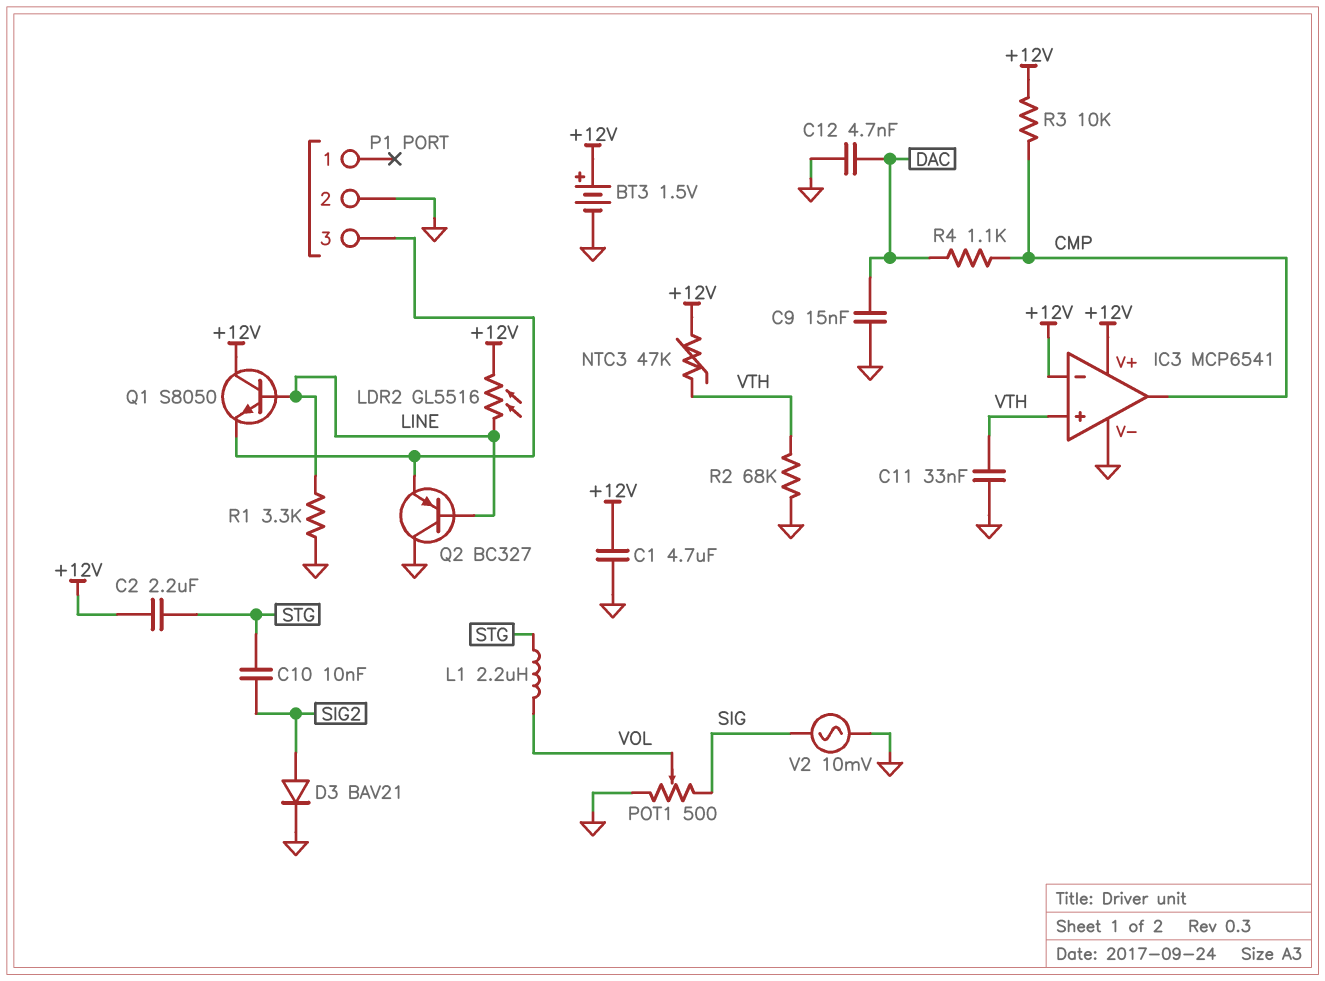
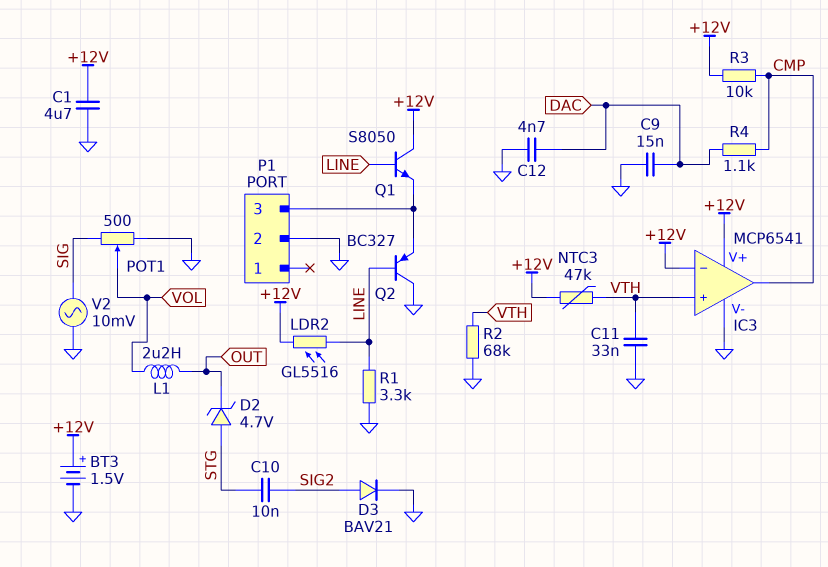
C2: 2.2uF (+12V, STG) -> none
D2: none -> zener 4.7V (A STG, K OUT)
L1: 2.2uH (STG, VOL) -> 2.2uH (OUT, VOL)

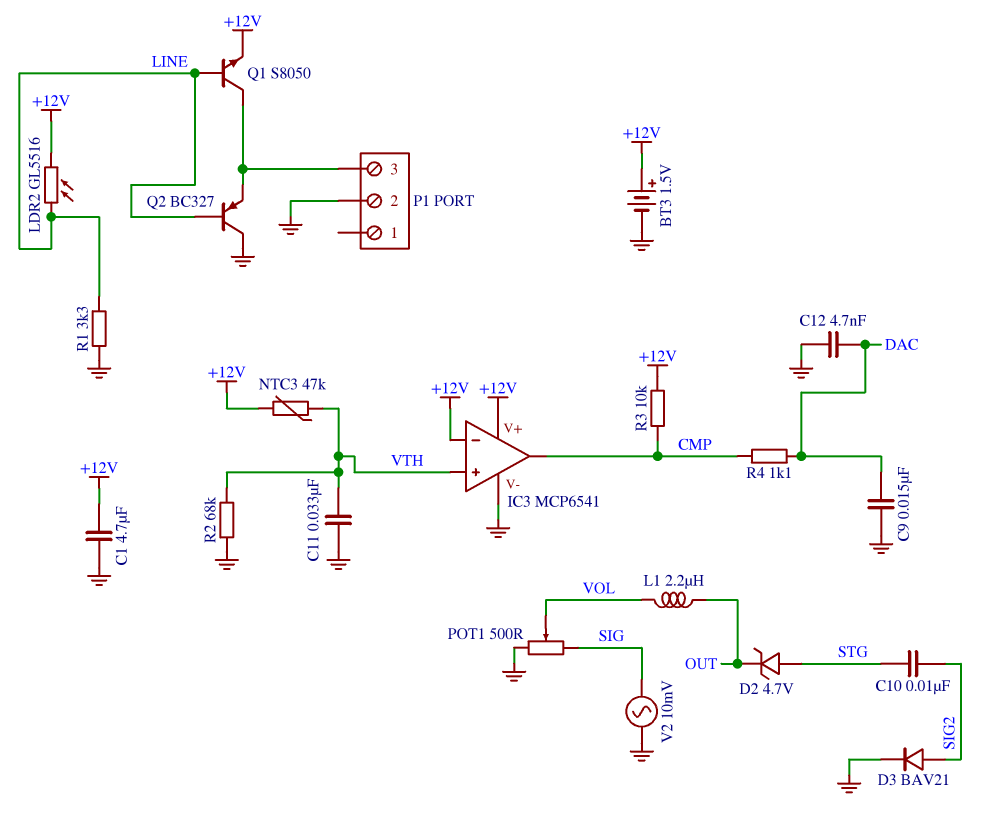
Q1: NPN S8050 (B LINE, C +12V, E P1/3) -> NPN S8050 (B LINE, C P1/3, E +12V)

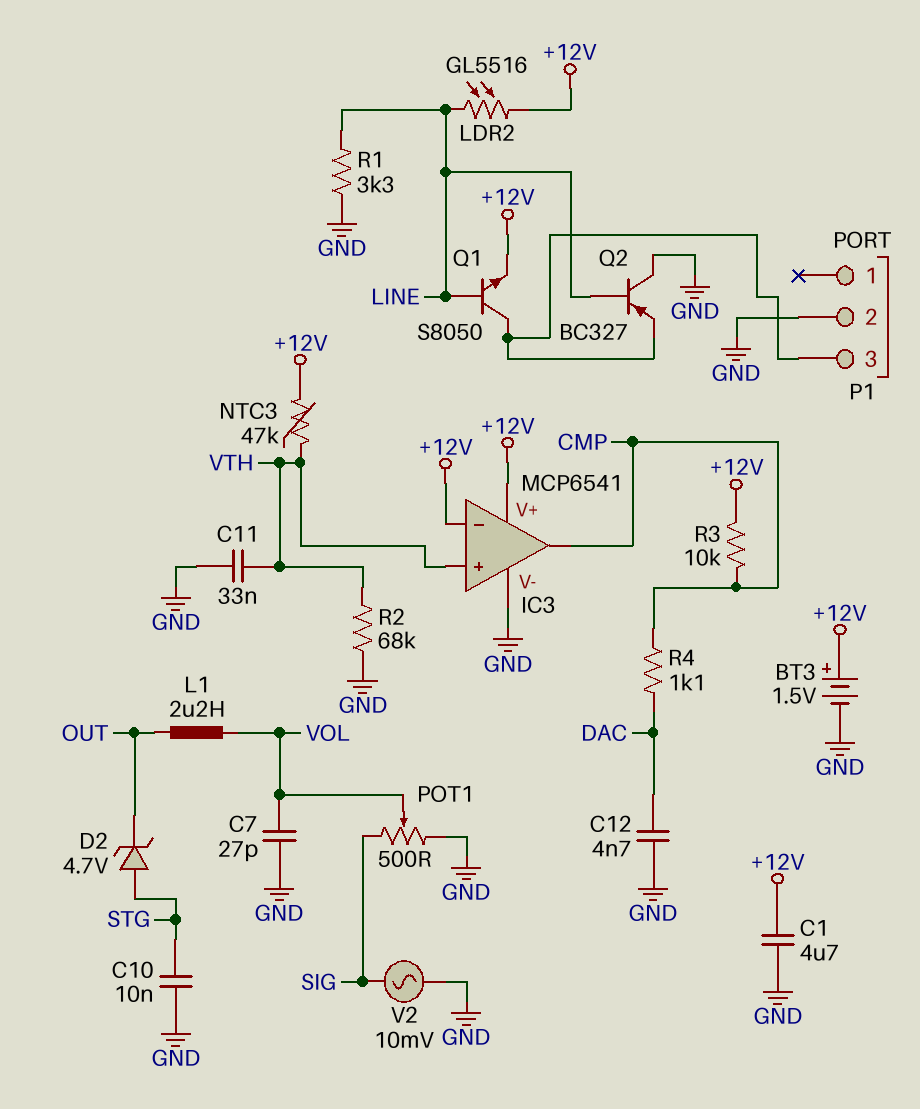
C7: none -> 27pF (GND, VOL)
C9: 15nF (DAC, GND) -> none
C10: 10nF (SIG2, STG) -> 10nF (GND, STG)
D3: diode BAV21 (A SIG2, K GND) -> none

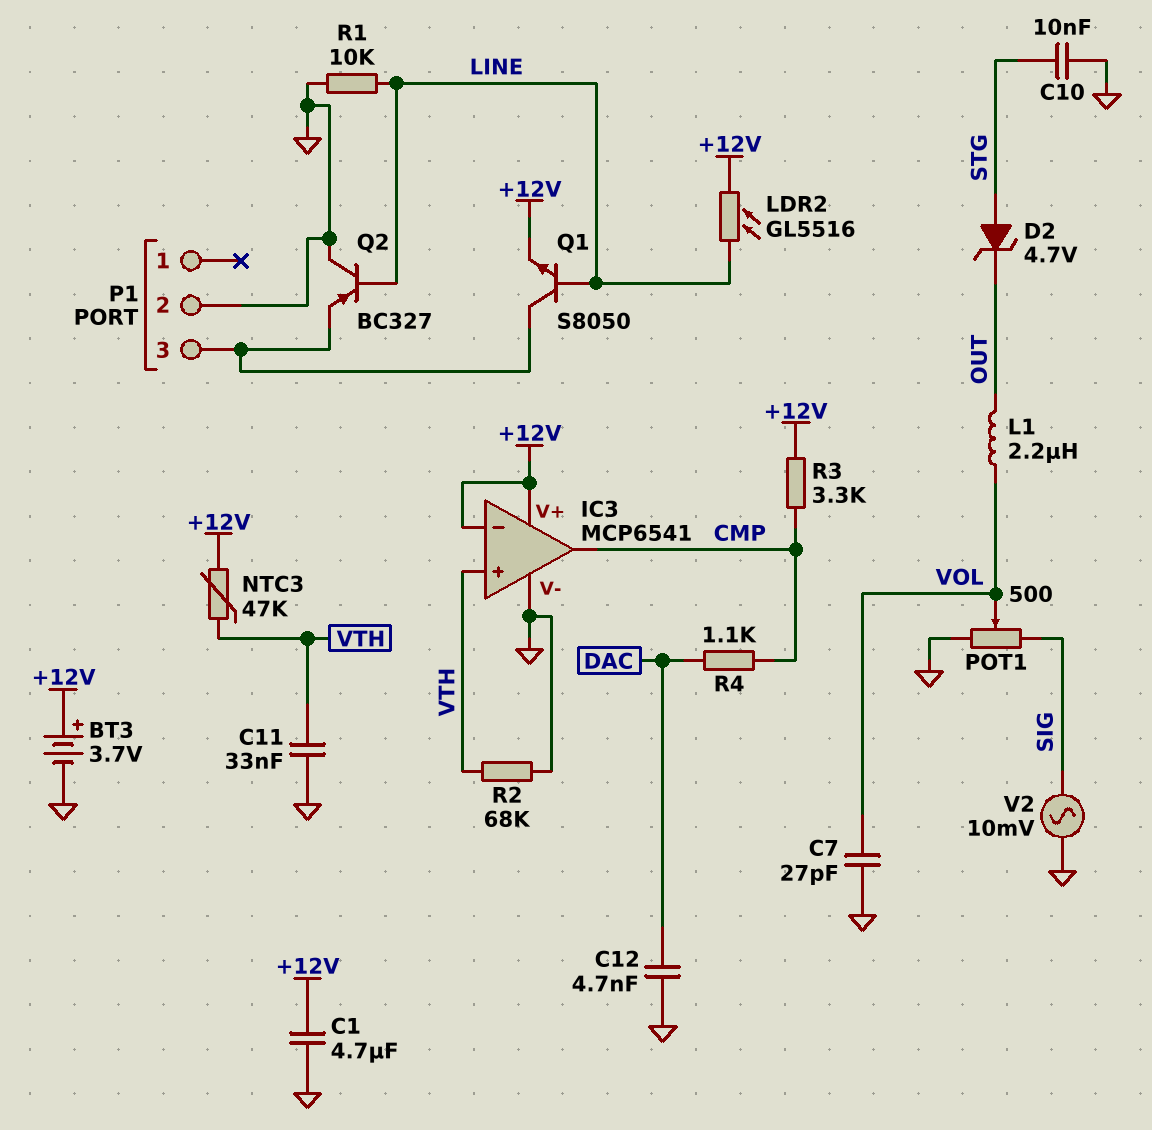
BT3: 1.5V (plus +12V, minus GND) -> 3.7V (plus +12V, minus GND)
R1: 3.3k (GND, LINE) -> 10k (GND, LINE)
R3: 10k (+12V, CMP) -> 3.3k (+12V, CMP)

